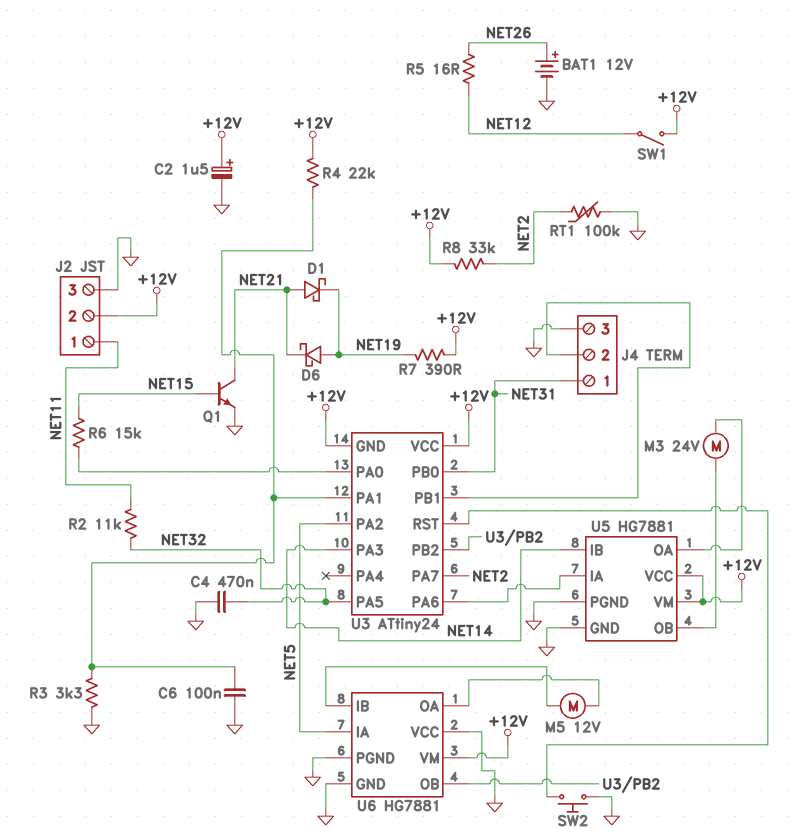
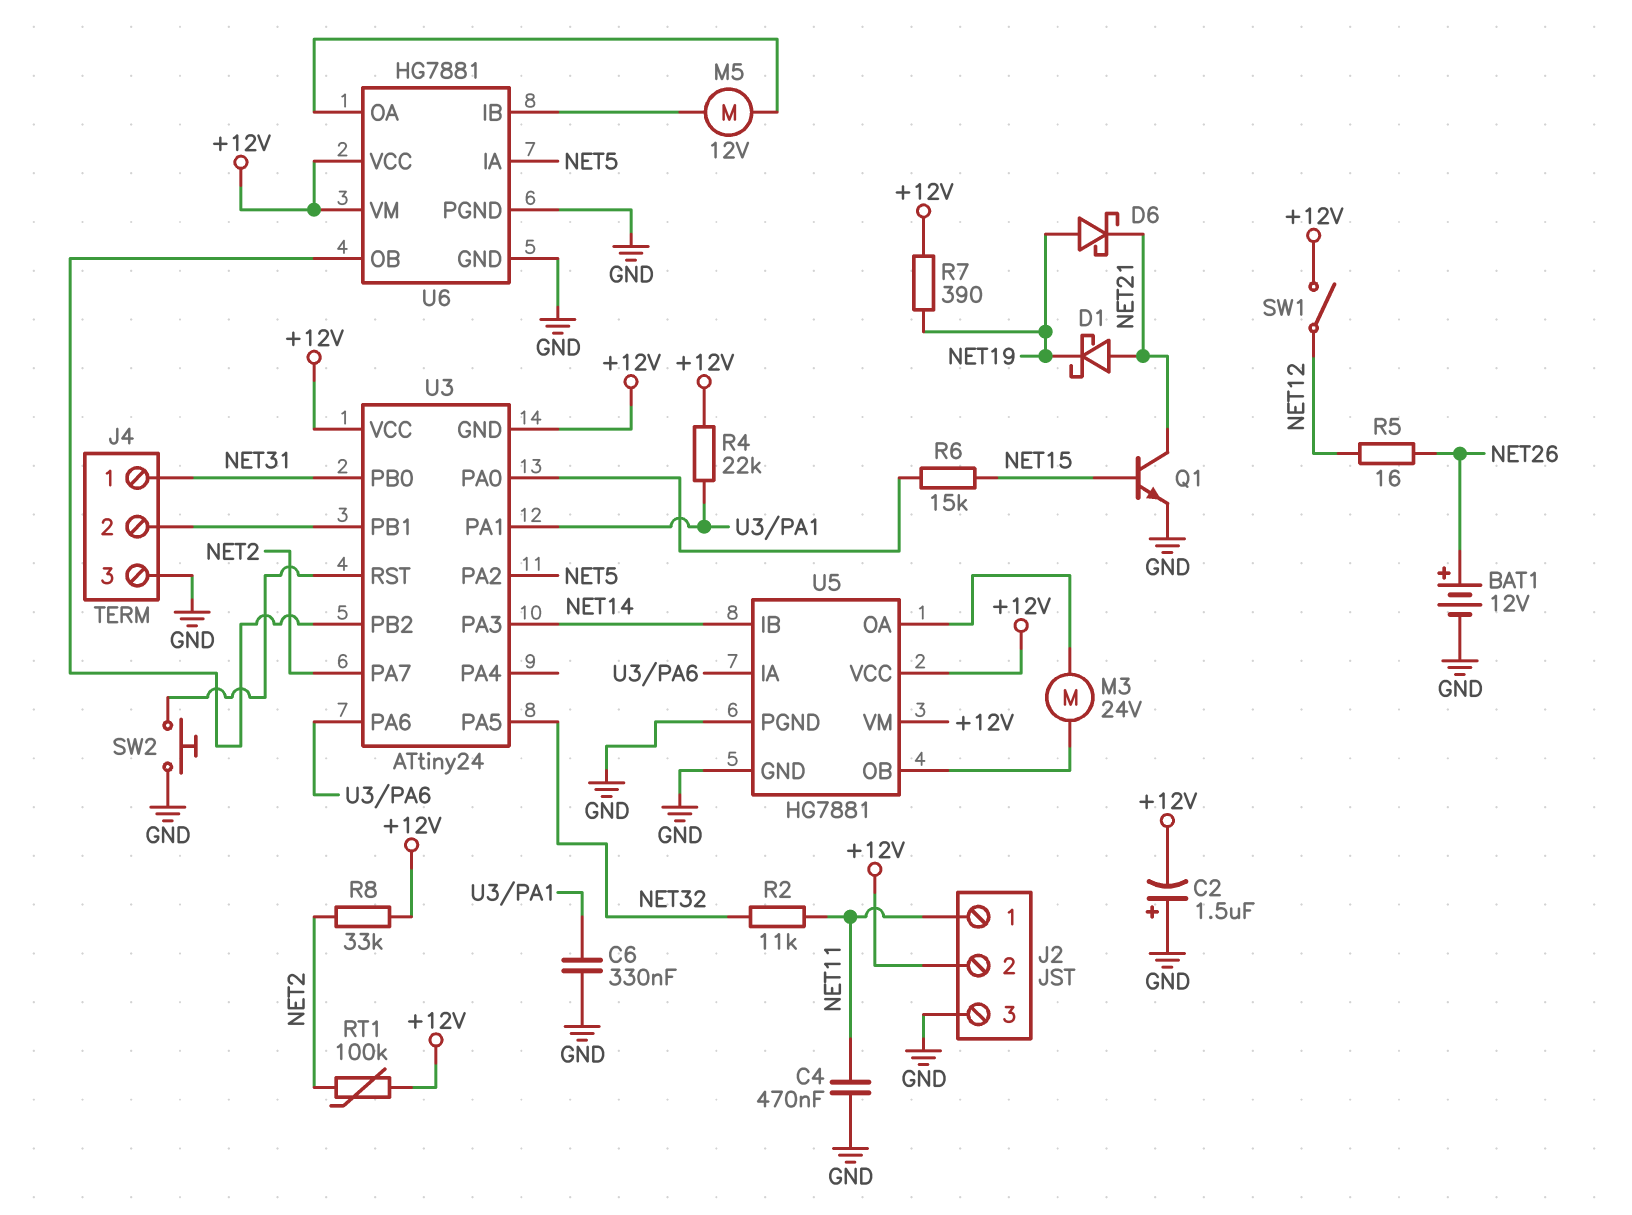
C2: 1.5uF (plus +12V, minus GND) -> 1.5uF (plus GND, minus +12V)
C4: 470nF (GND, NET32) -> 470nF (GND, NET11)
C6: 100nF (GND, U3/PA1) -> 330nF (GND, U3/PA1)
R3: 3.3k (GND, U3/PA1) -> none
RT1: 100k (GND, NET2) -> 100k (+12V, NET2)
U6 pin VCC: GND -> +12V

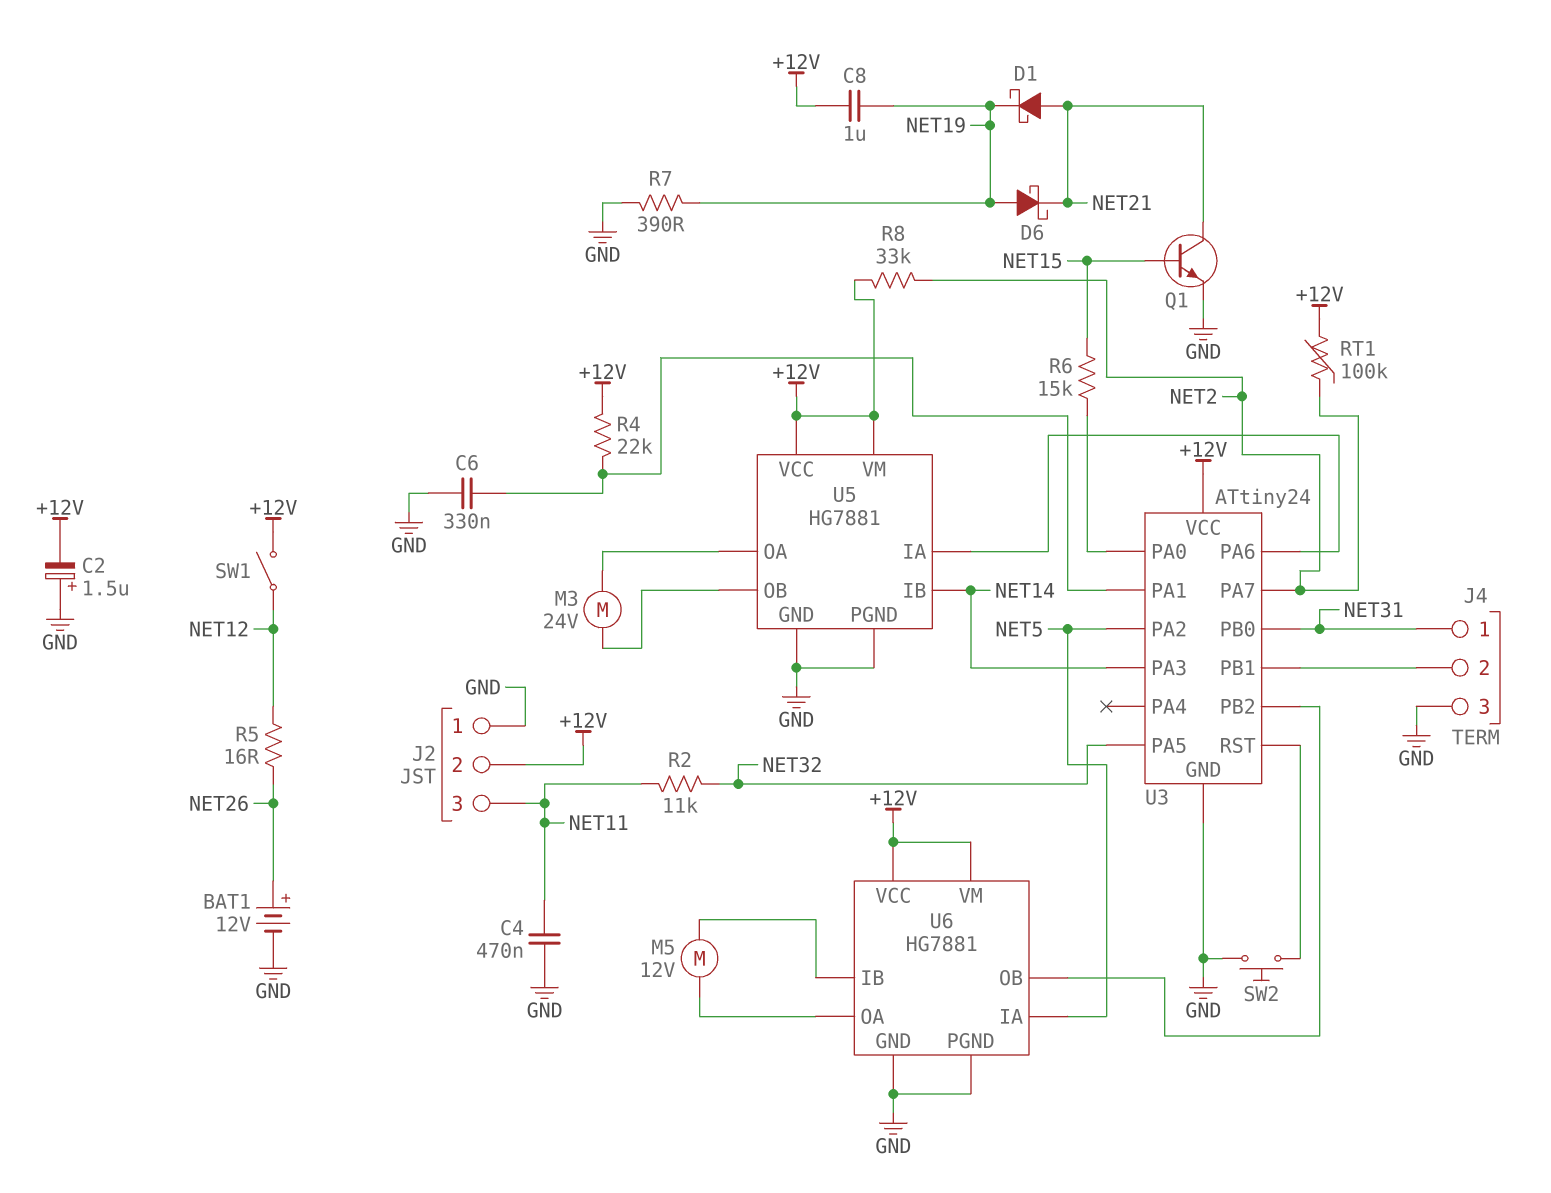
C8: none -> 1uF (+12V, NET19)
J2 pin 1: NET11 -> GND
J2 pin 3: GND -> NET11
R7: 390 (+12V, NET19) -> 390 (GND, NET19)
U3 pin GND: +12V -> GND

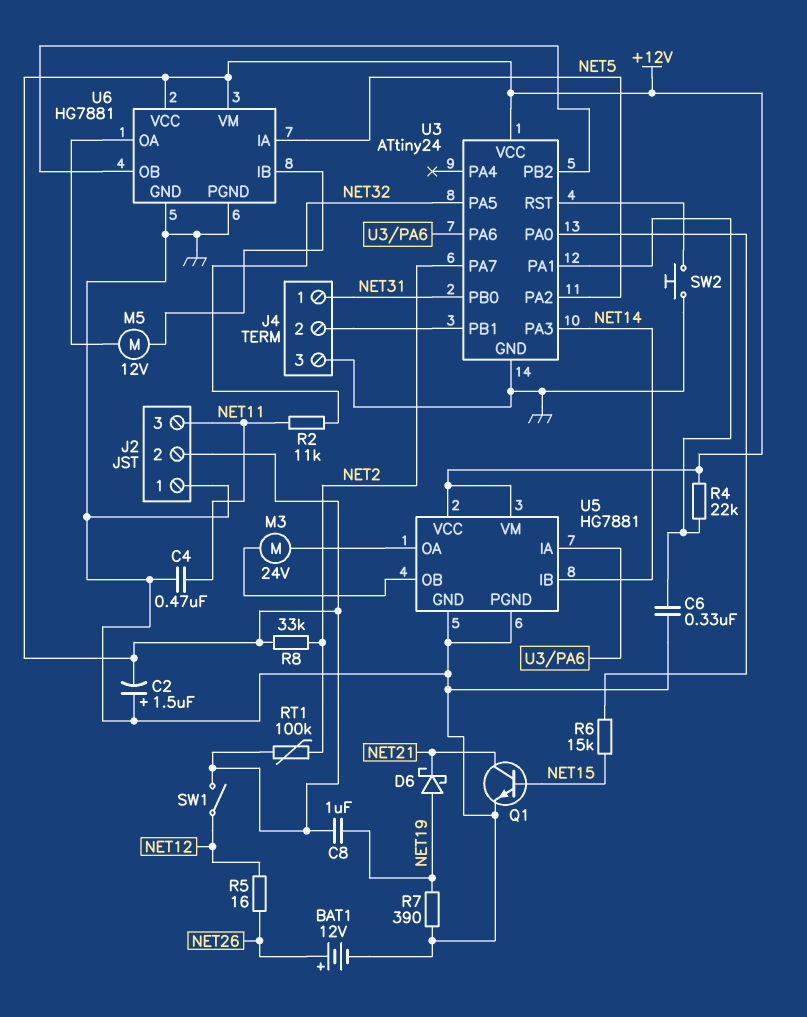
D1: schottky (A NET21, K NET19) -> none

